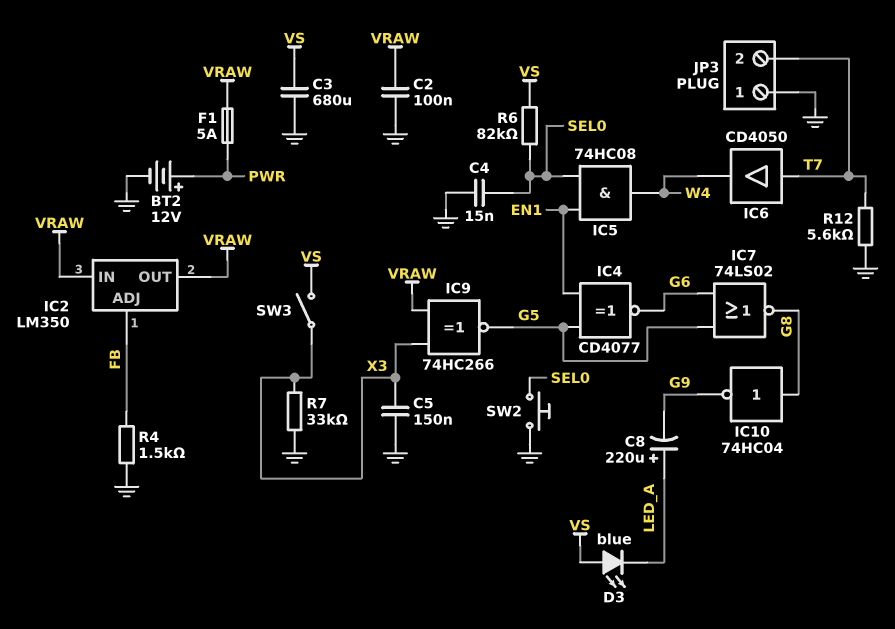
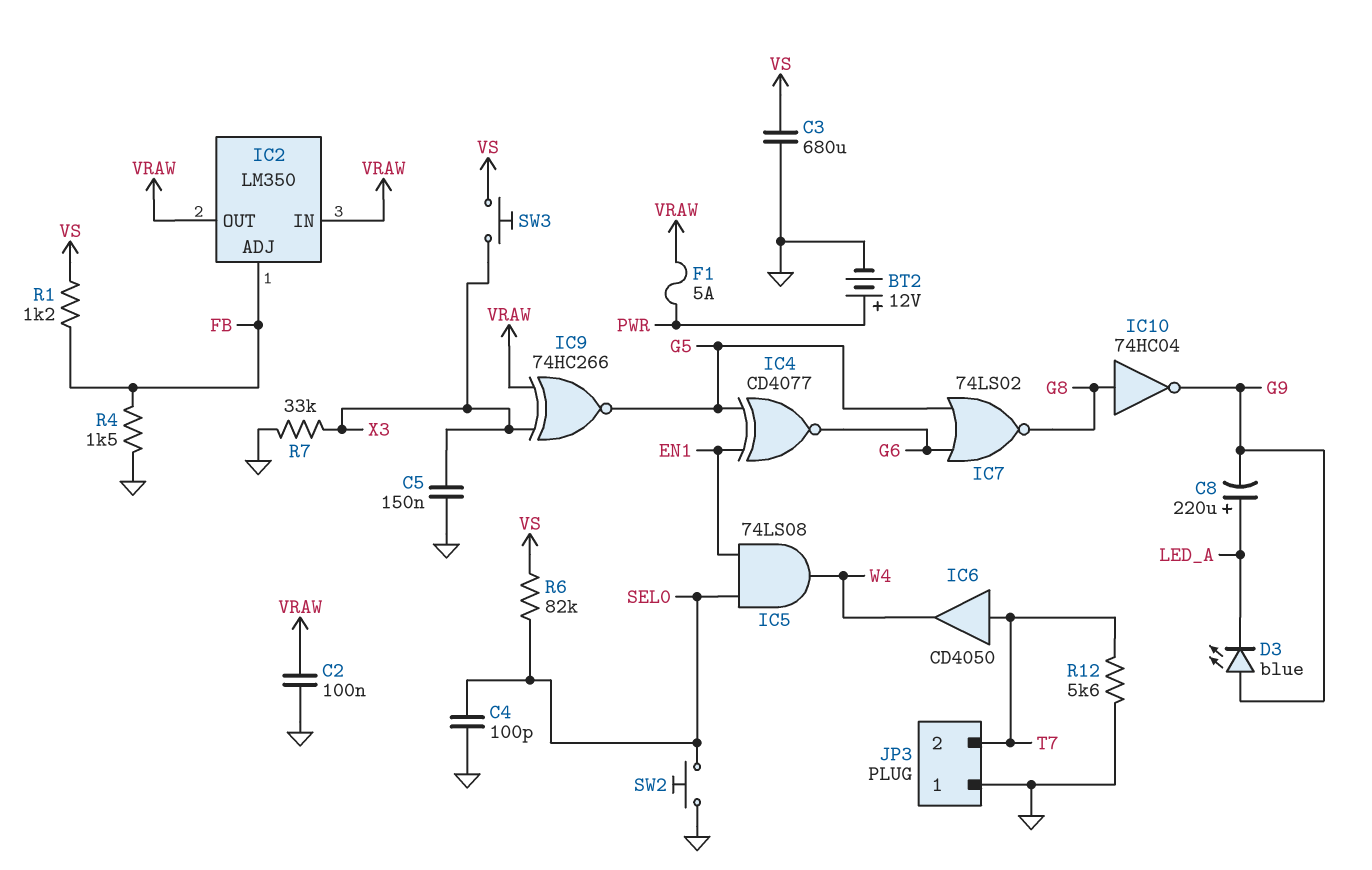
C4: 15nF (GND, SEL0) -> 100pF (GND, SEL0)
D3: LED blue (A VS, K LED_A) -> LED blue (A G9, K LED_A)
IC5: AND 74HC08 (in EN1, in SEL0, out W4) -> AND 74LS08 (in EN1, in SEL0, out W4)
R1: none -> 1.2k (FB, VS)
SW3: switch (VS, X3) -> button (VS, X3)

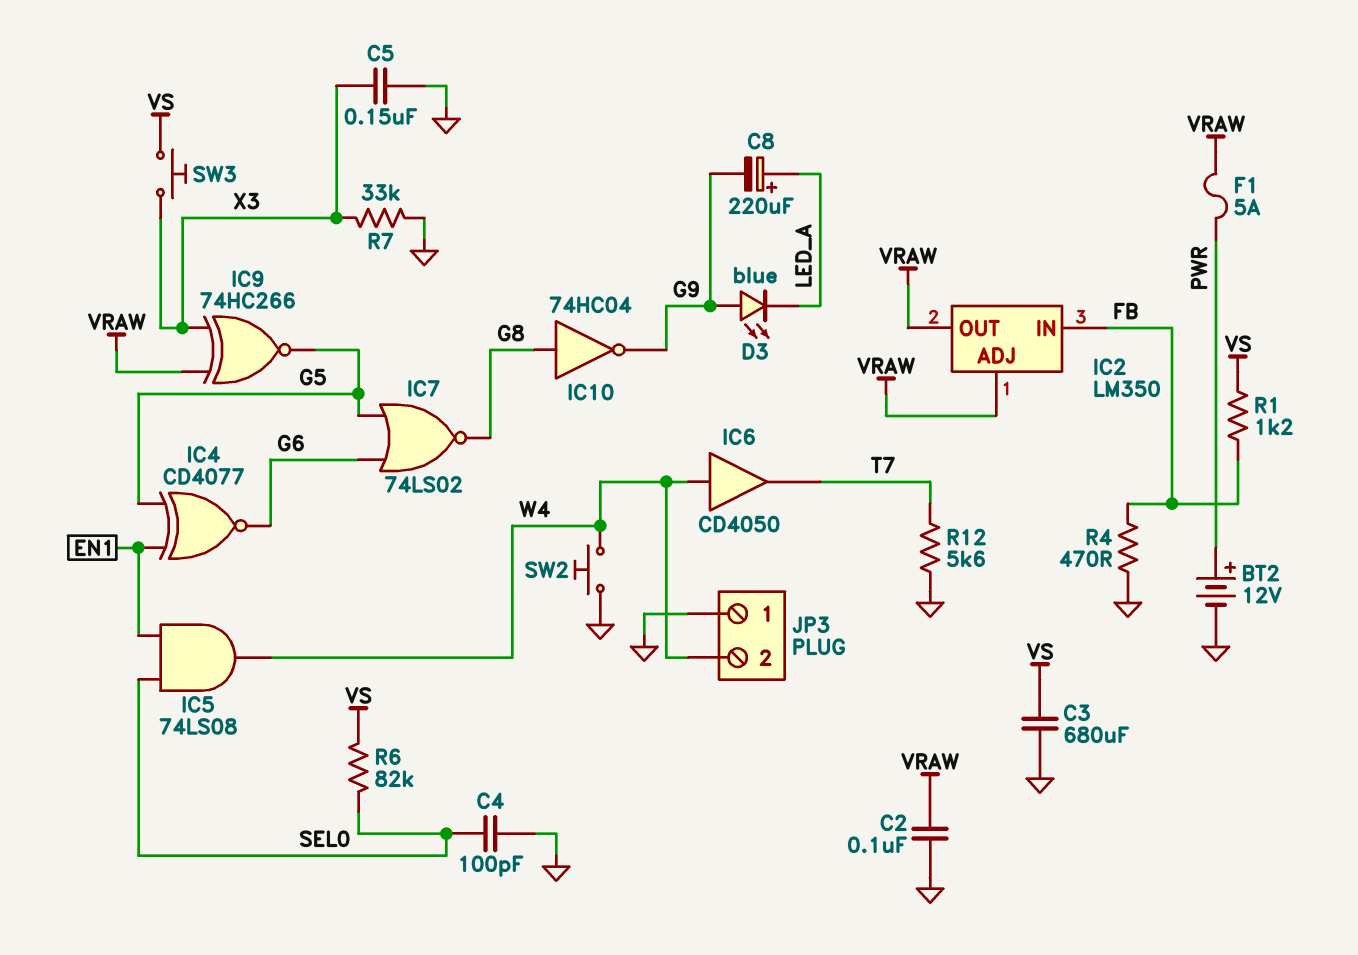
IC2 pin ADJ: FB -> VRAW
IC2 pin IN: VRAW -> FB
IC6: buffer CD4050 (in T7, out W4) -> buffer CD4050 (in W4, out T7)
JP3 pin 2: T7 -> W4
R4: 1.5k (FB, GND) -> 470 (FB, GND)
SW2: button (GND, SEL0) -> button (GND, W4)

